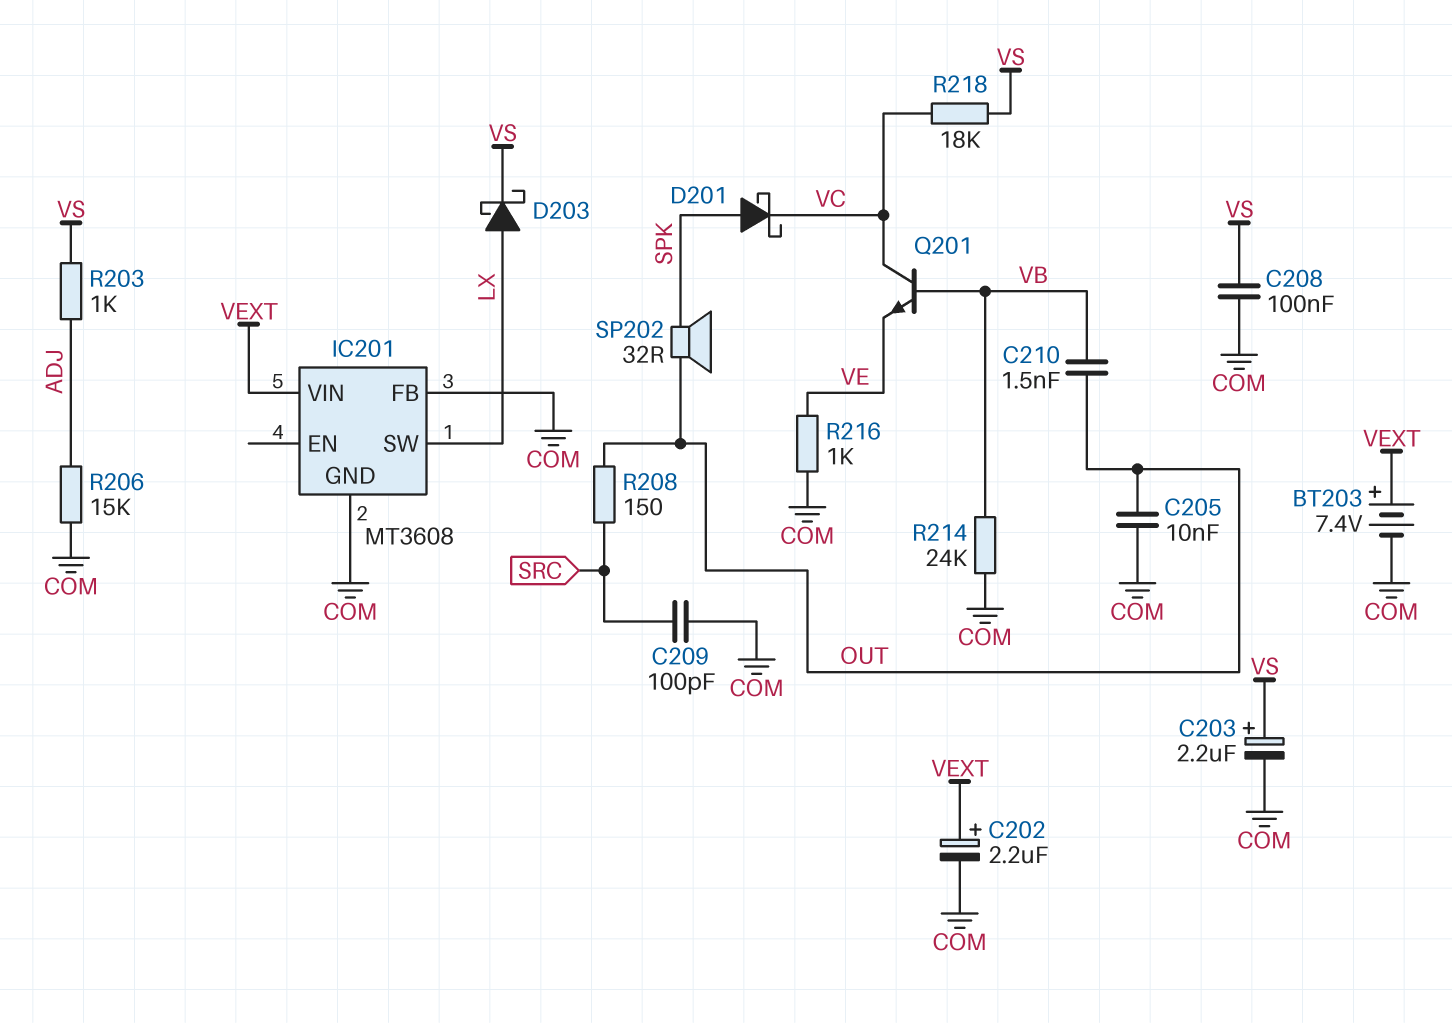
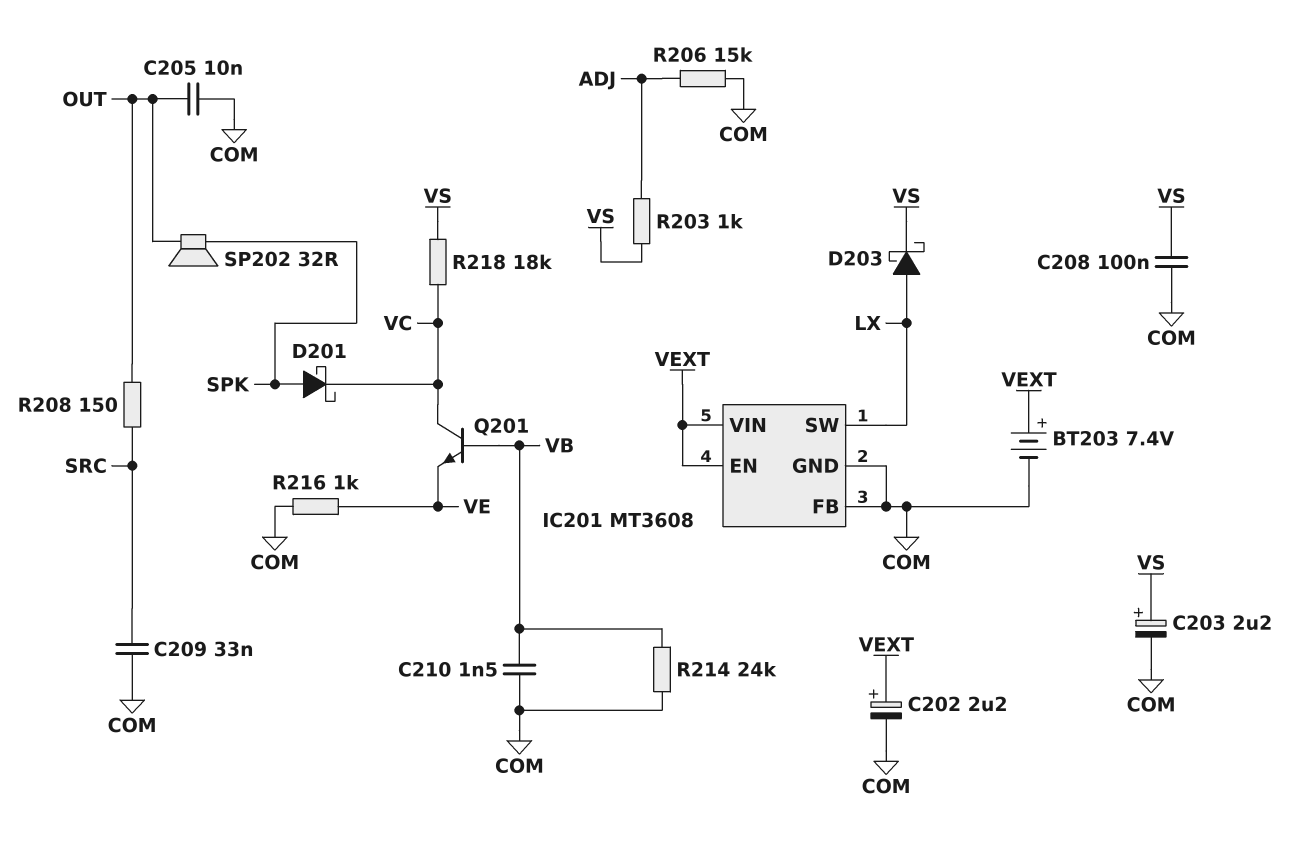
C209: 100pF (COM, SRC) -> 33nF (COM, SRC)
C210: 1.5nF (OUT, VB) -> 1.5nF (COM, VB)
IC201 pin EN: none -> VEXT

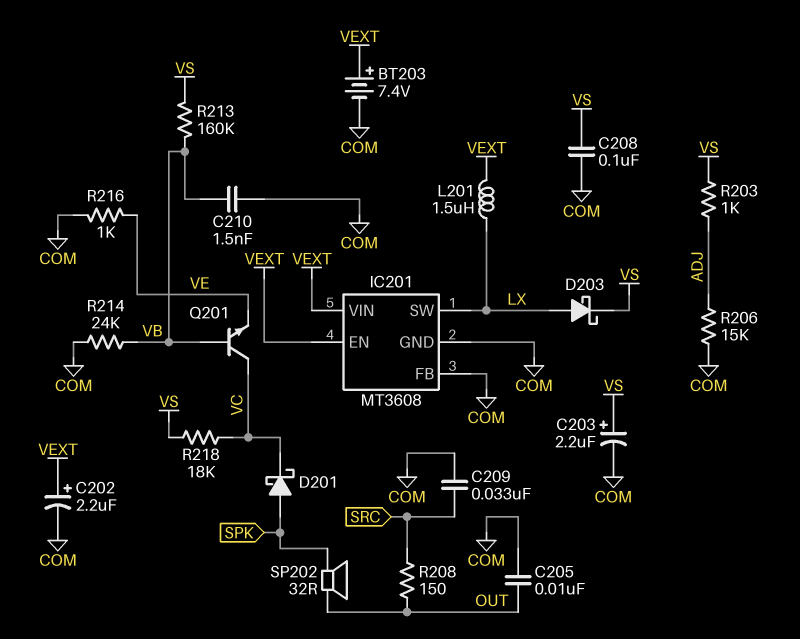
L201: none -> 1.5uH (LX, VEXT)
R213: none -> 160k (VB, VS)

